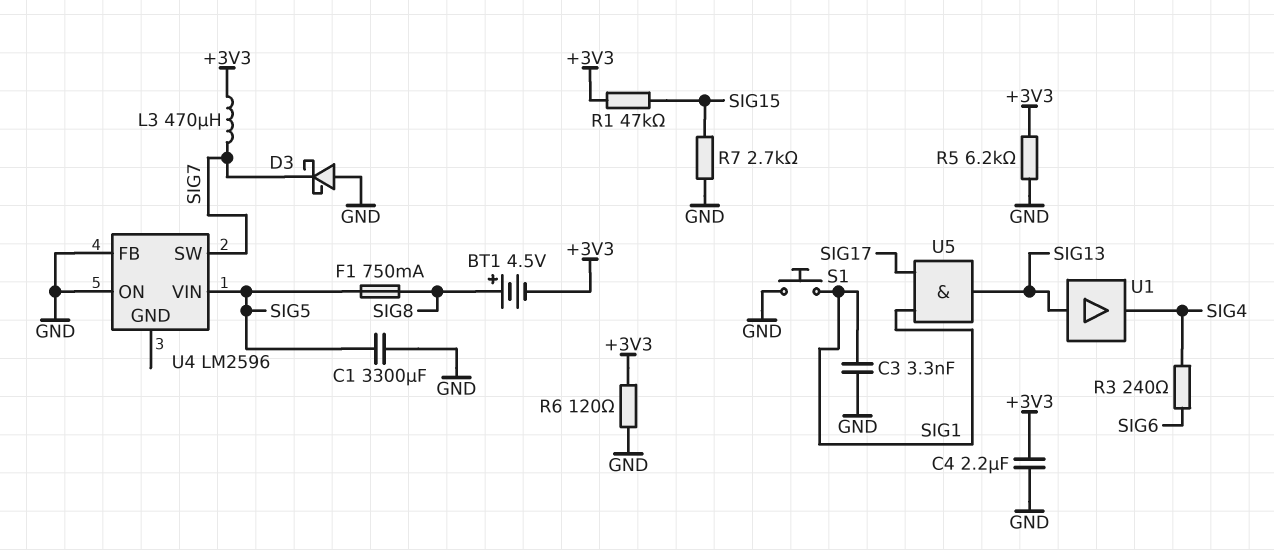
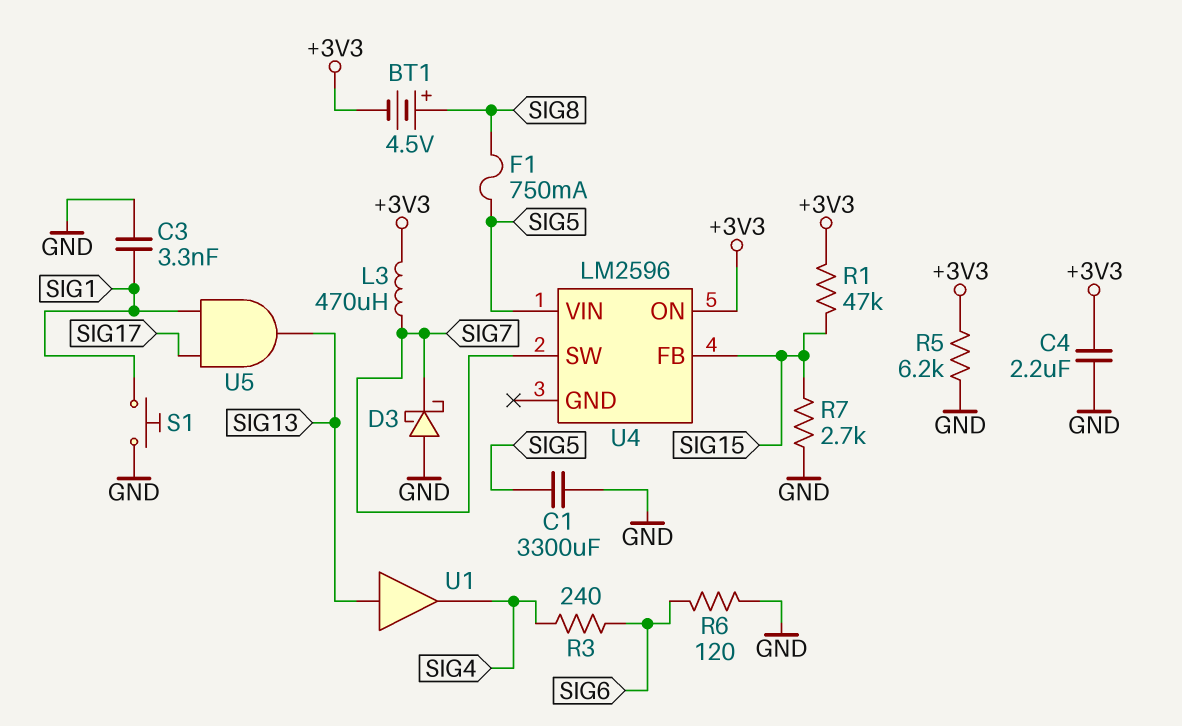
R6: 120 (+3V3, GND) -> 120 (GND, SIG6)
U4 pin FB: GND -> SIG15
U4 pin ON: GND -> +3V3

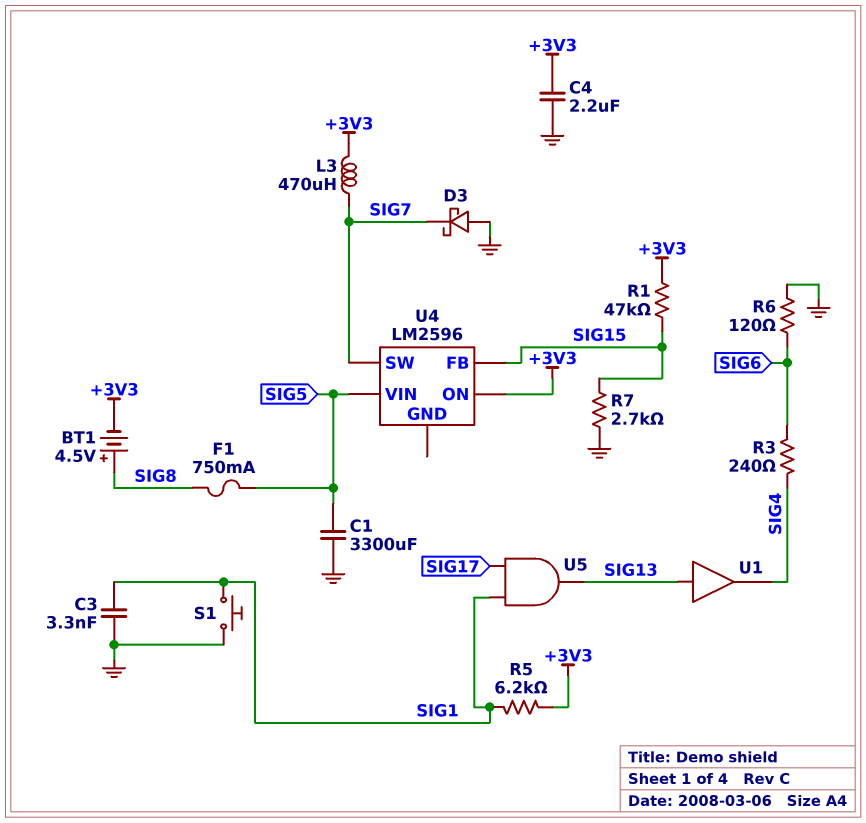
R5: 6.2k (+3V3, GND) -> 6.2k (+3V3, SIG1)

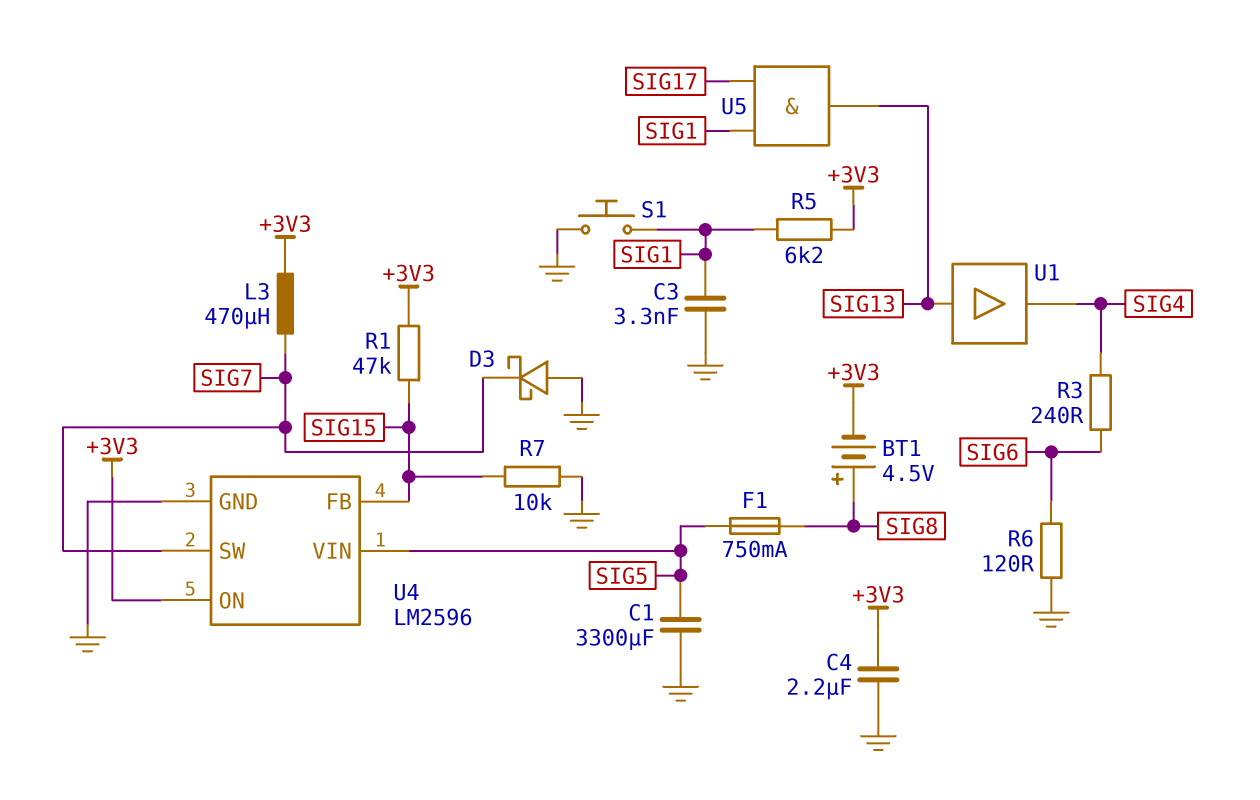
R7: 2.7k (GND, SIG15) -> 10k (GND, SIG15)
U4 pin GND: none -> GND

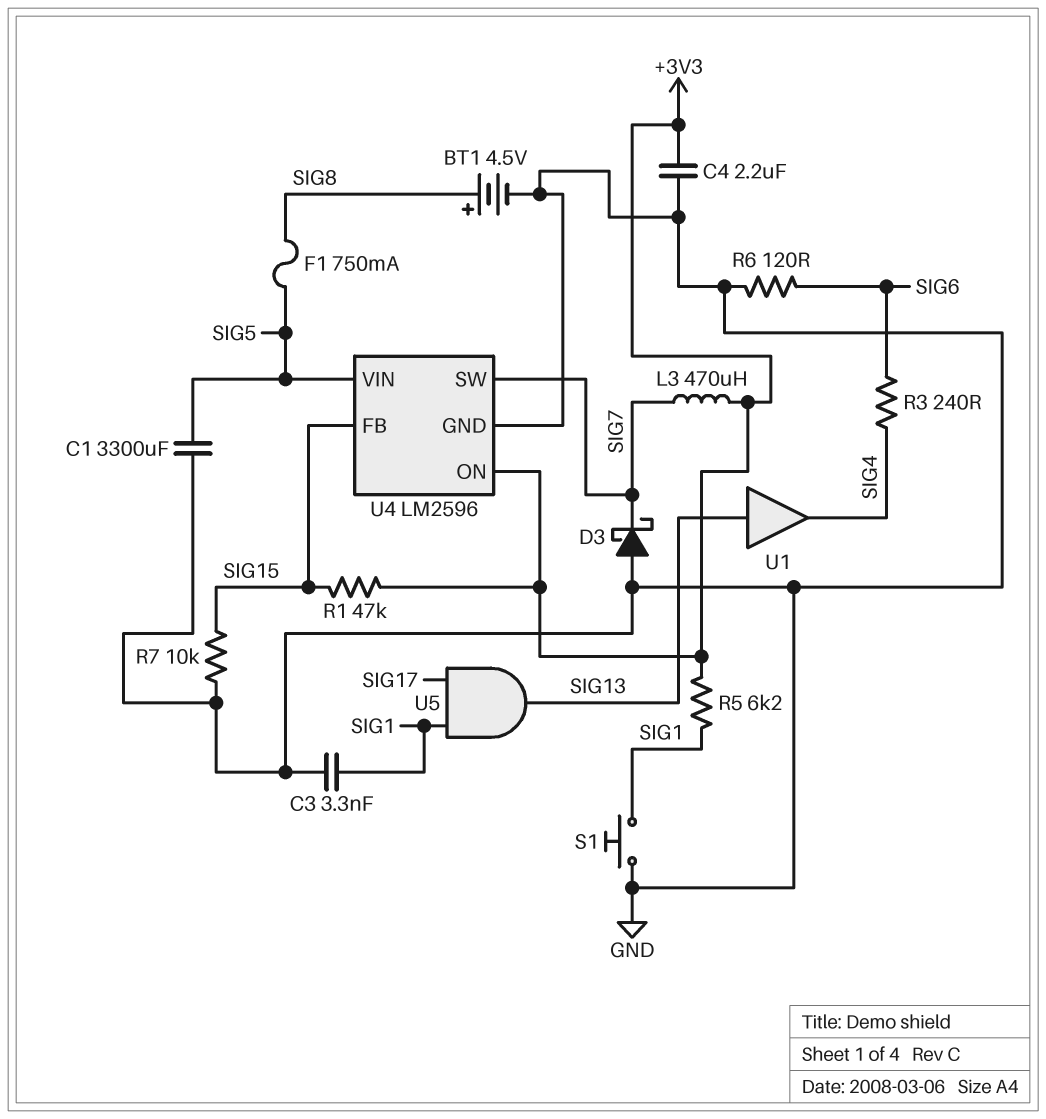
BT1: 4.5V (plus SIG8, minus +3V3) -> 4.5V (plus SIG8, minus GND)

